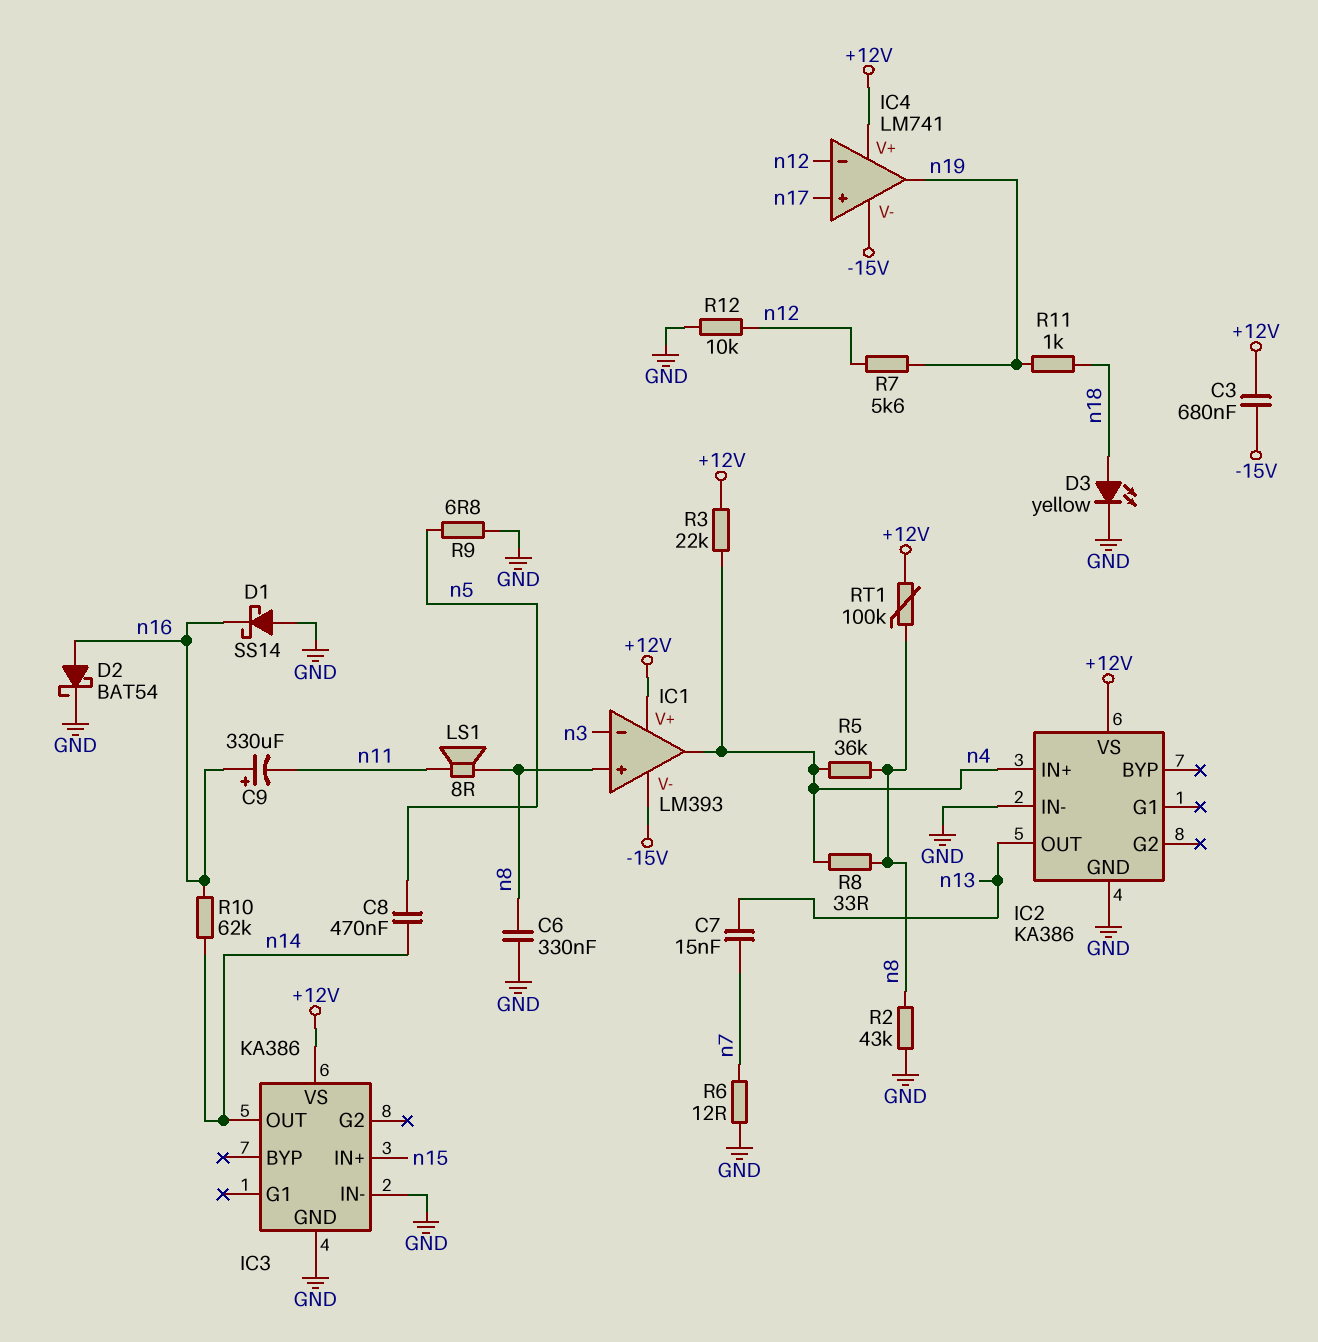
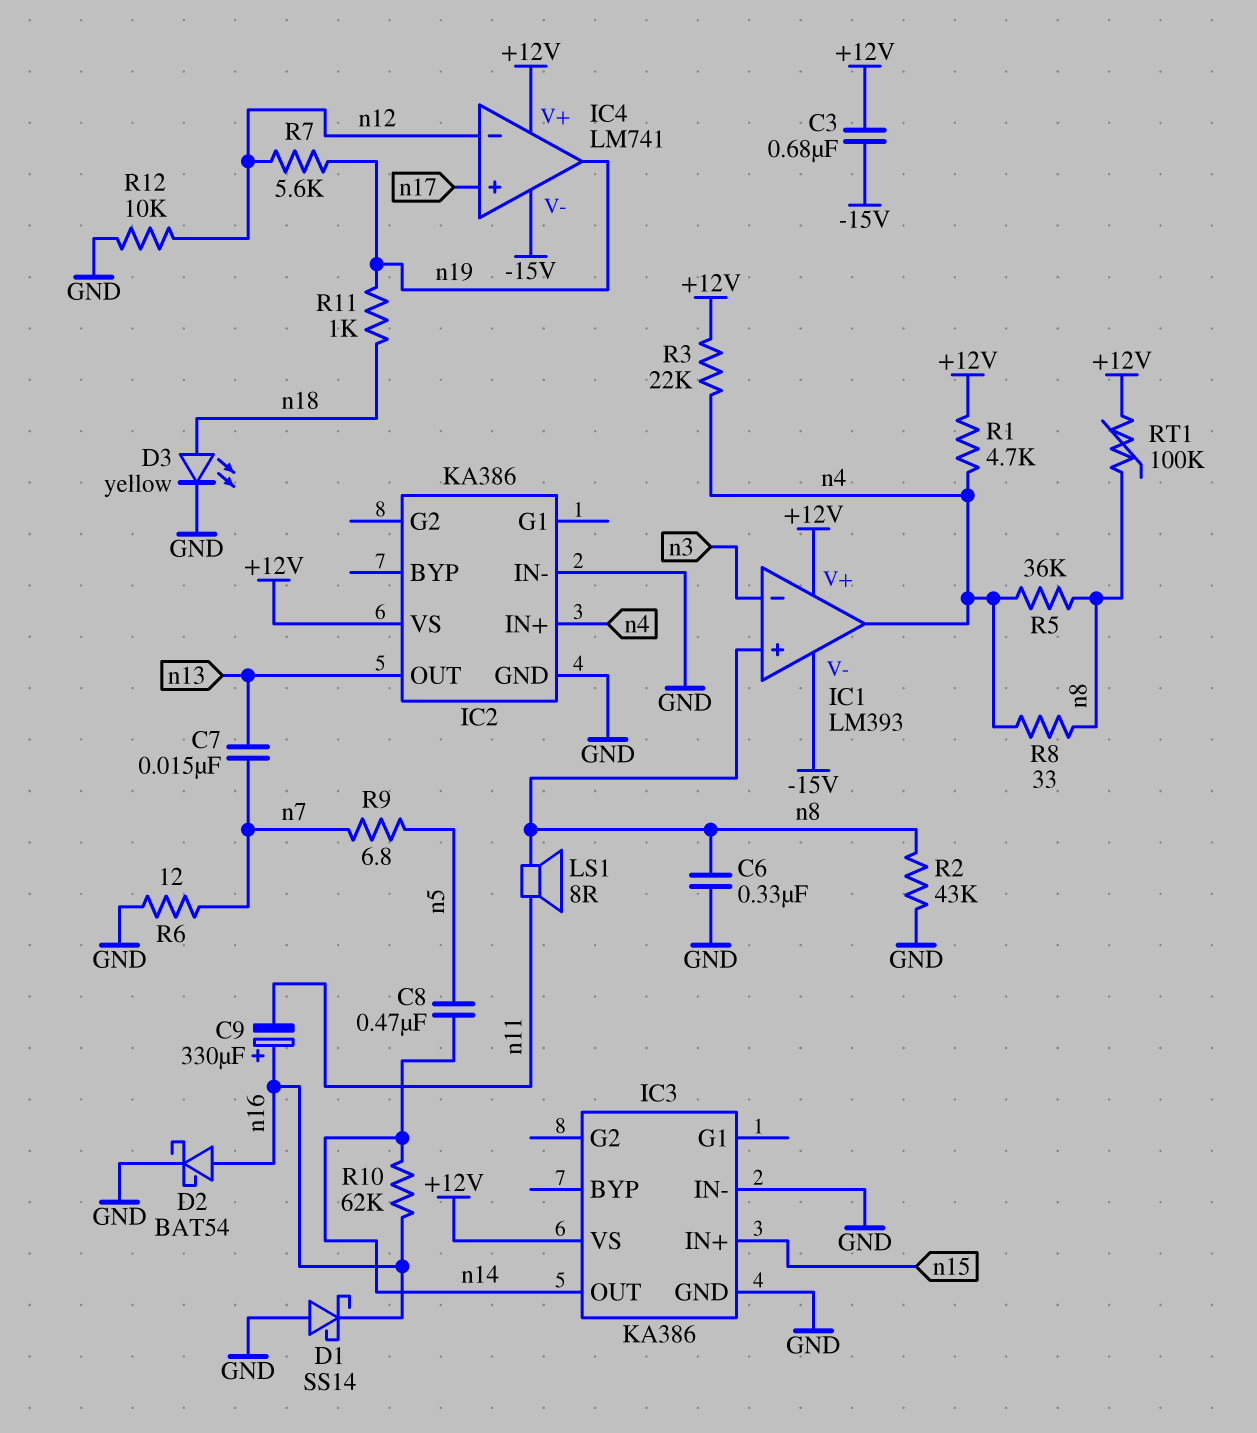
R1: none -> 4.7k (+12V, n4)
R9: 6.8 (GND, n5) -> 6.8 (n5, n7)

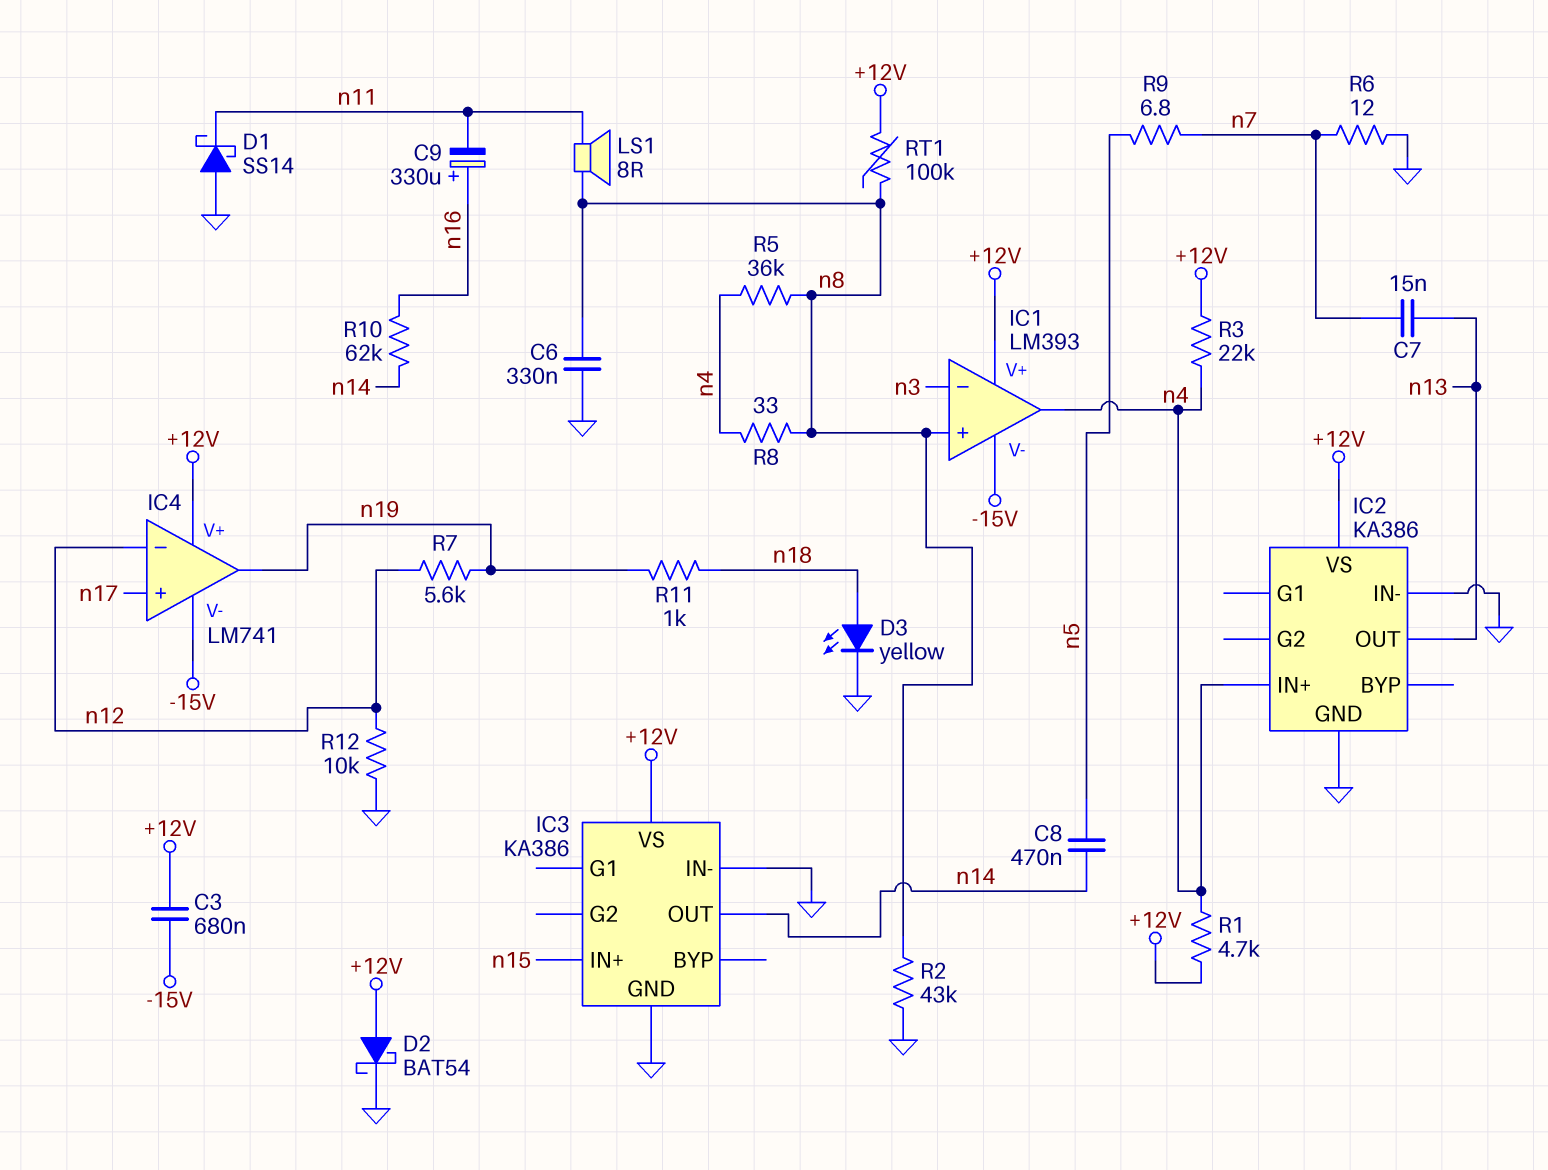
D1: schottky SS14 (A GND, K n16) -> schottky SS14 (A GND, K n11)
D2: schottky BAT54 (A n16, K GND) -> schottky BAT54 (A +12V, K GND)

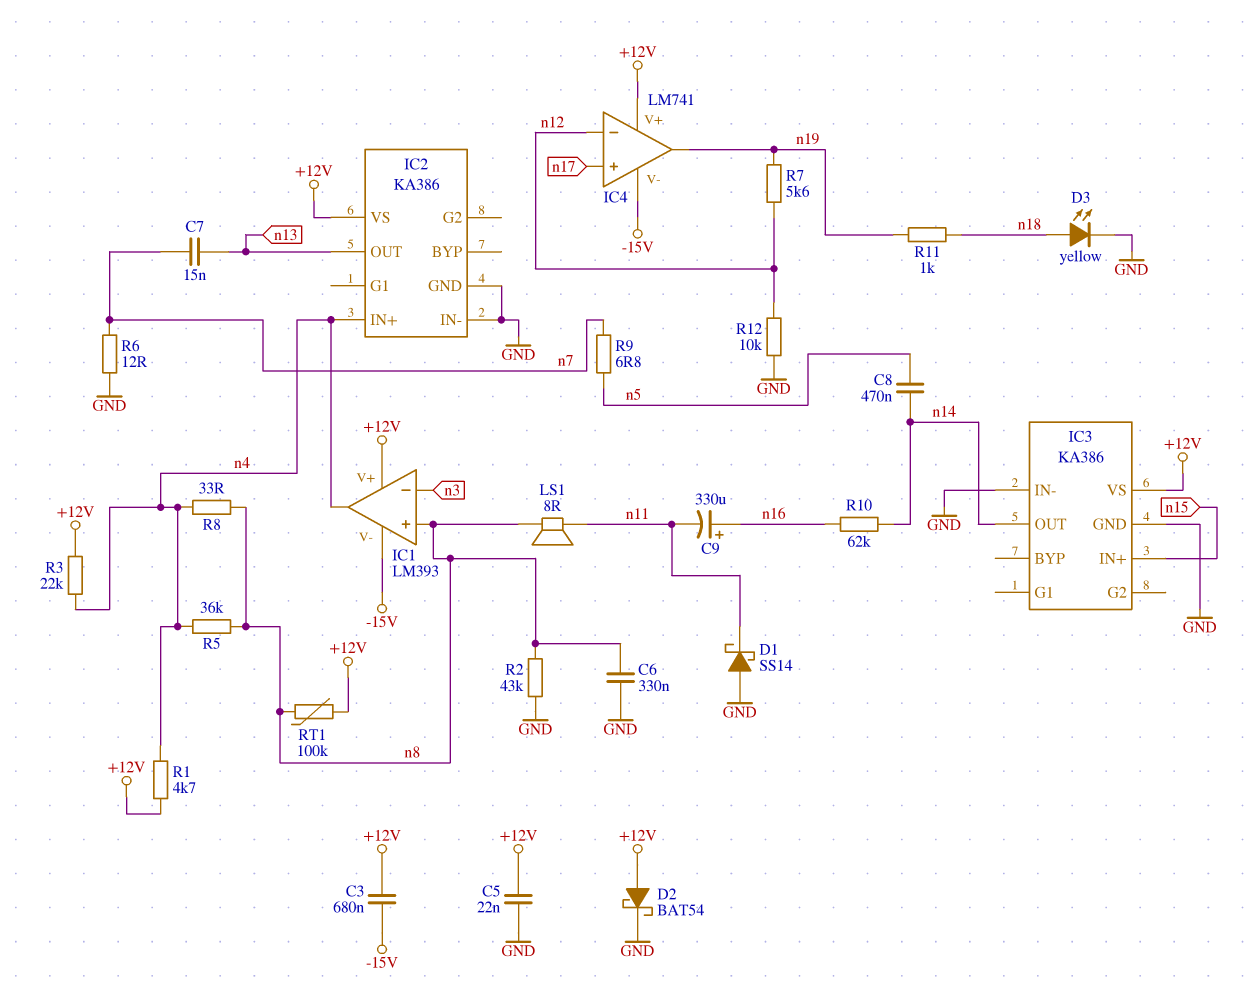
C5: none -> 22nF (+12V, GND)

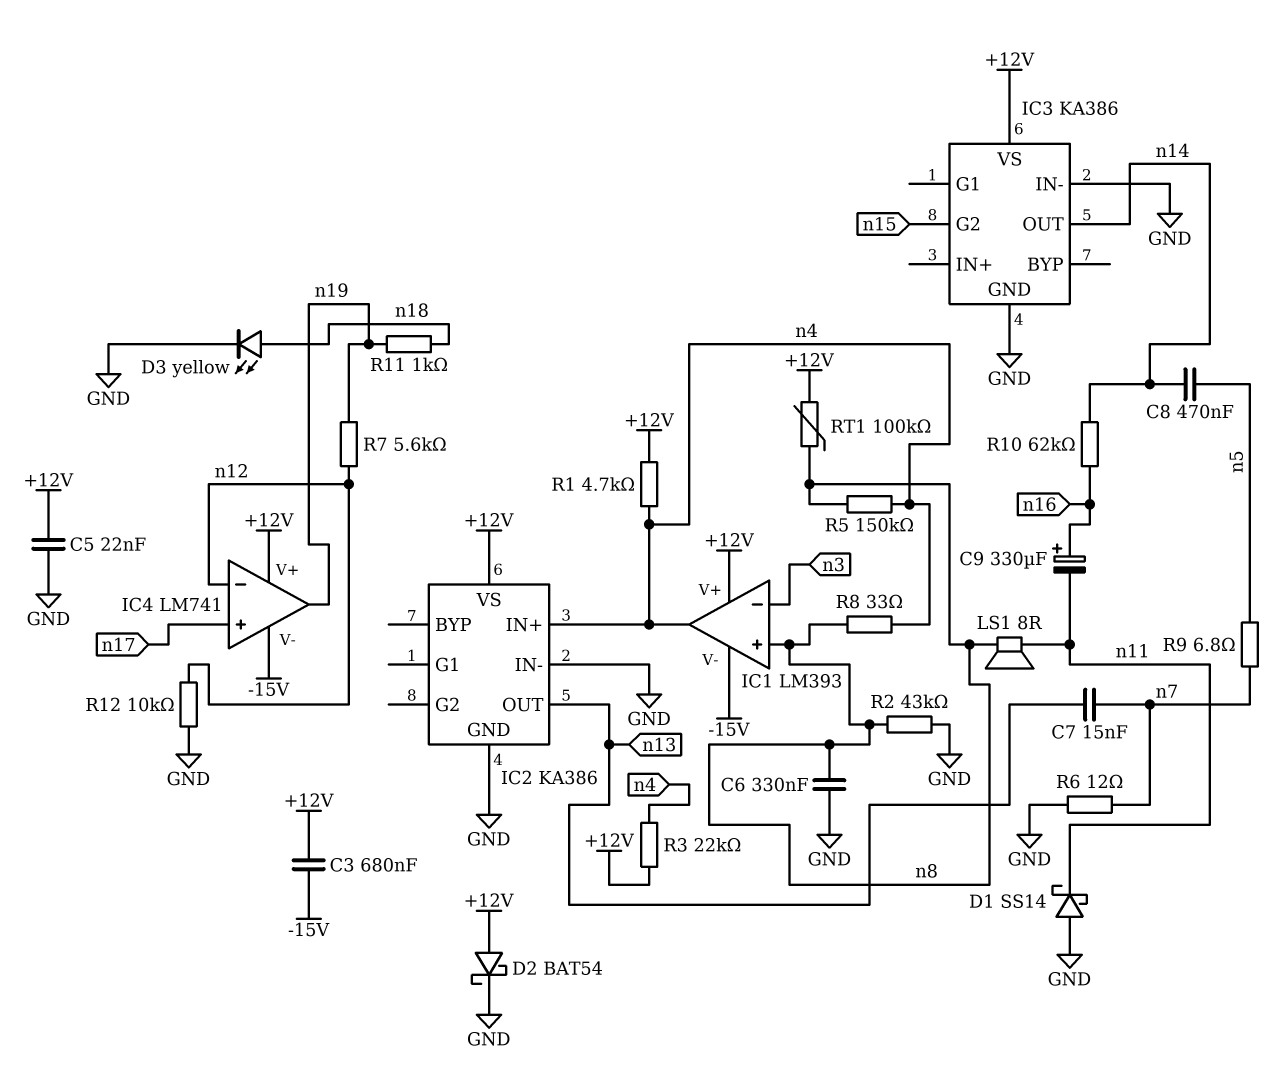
IC3 pin G2: none -> n15
IC3 pin IN+: n15 -> none
R5: 36k (n4, n8) -> 150k (n4, n8)

